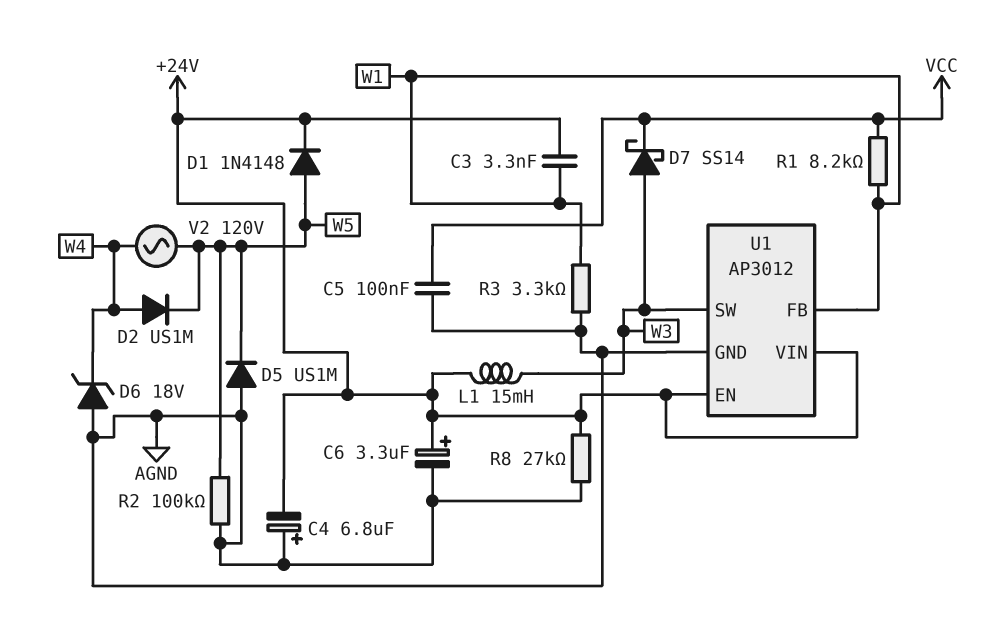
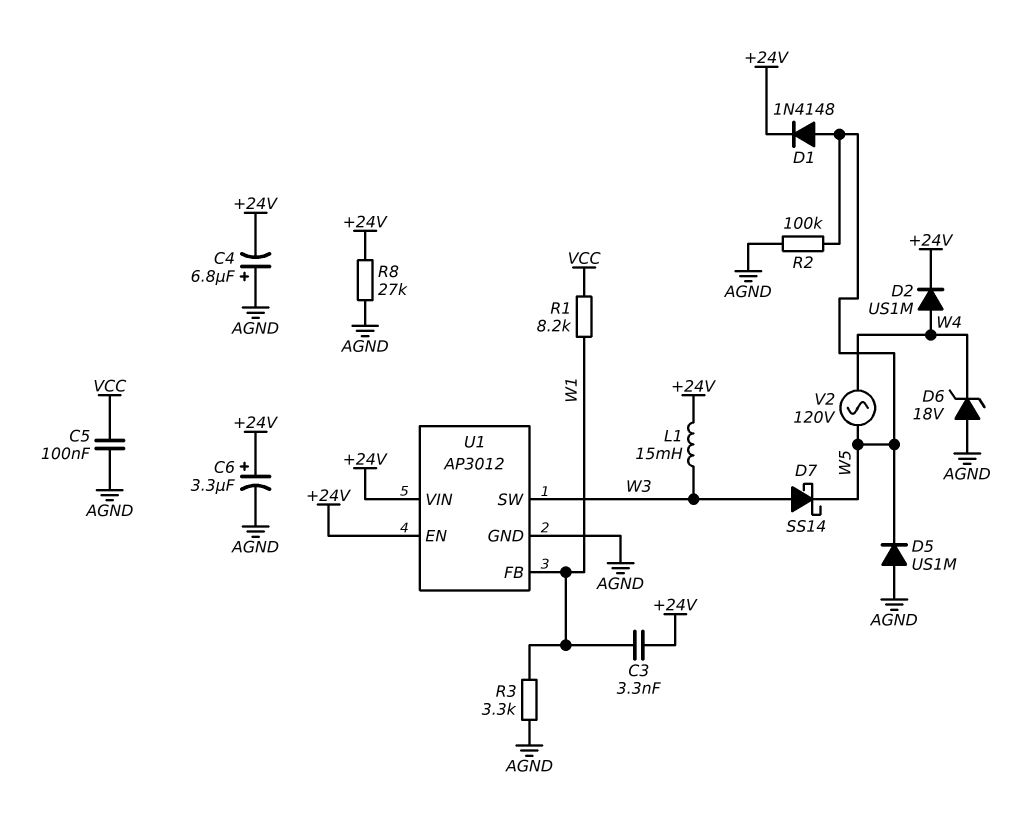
D2: diode US1M (A W4, K W5) -> diode US1M (A W4, K +24V)
D7: schottky SS14 (A W3, K VCC) -> schottky SS14 (A W3, K W5)

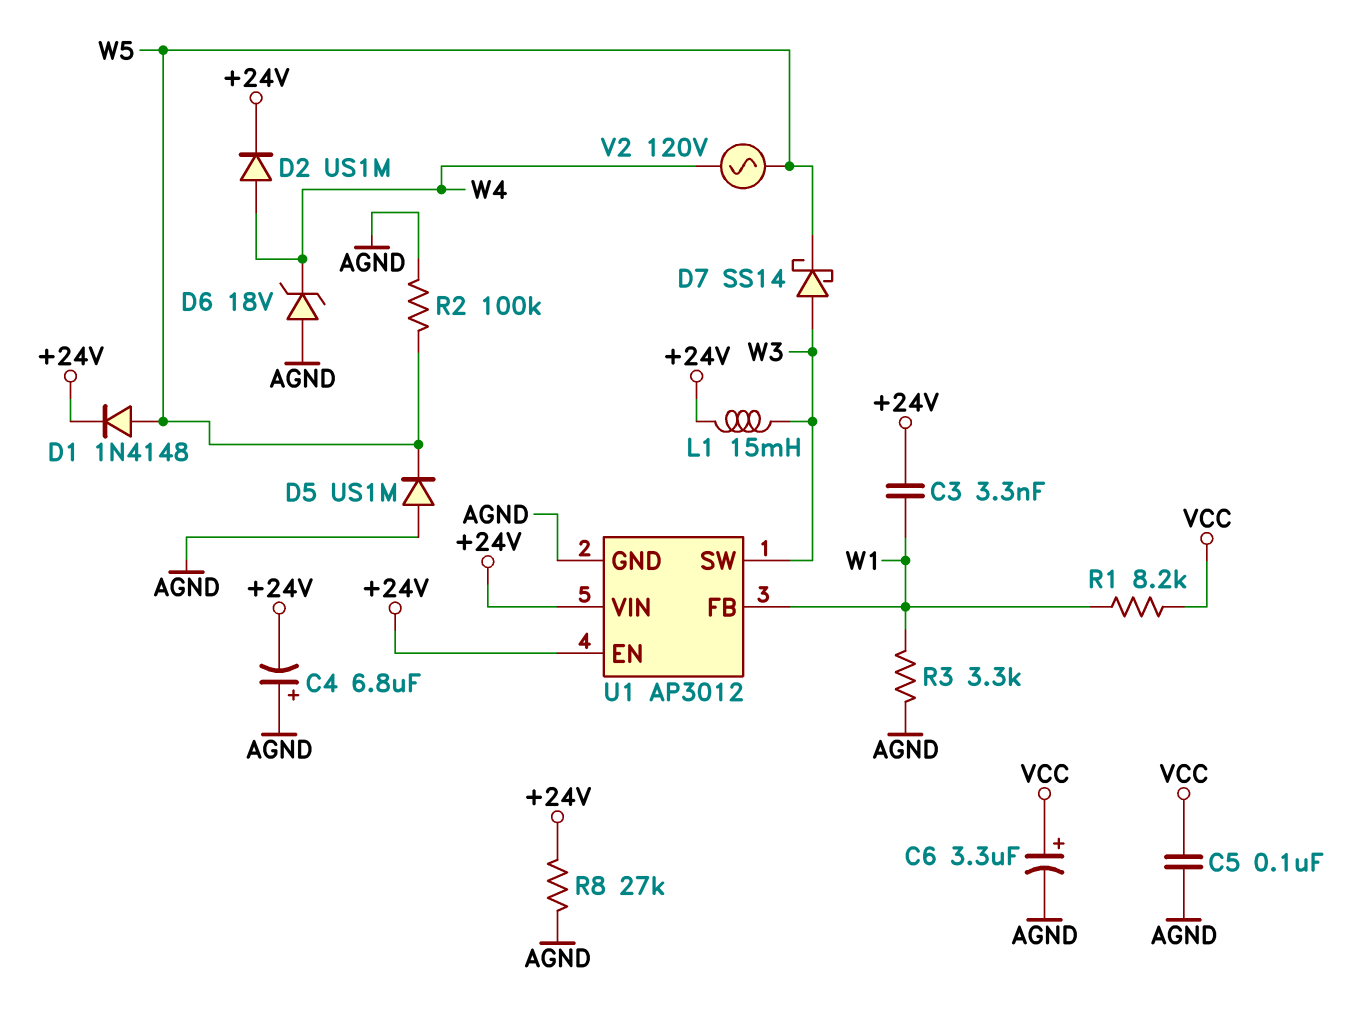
C6: 3.3uF (plus +24V, minus AGND) -> 3.3uF (plus VCC, minus AGND)

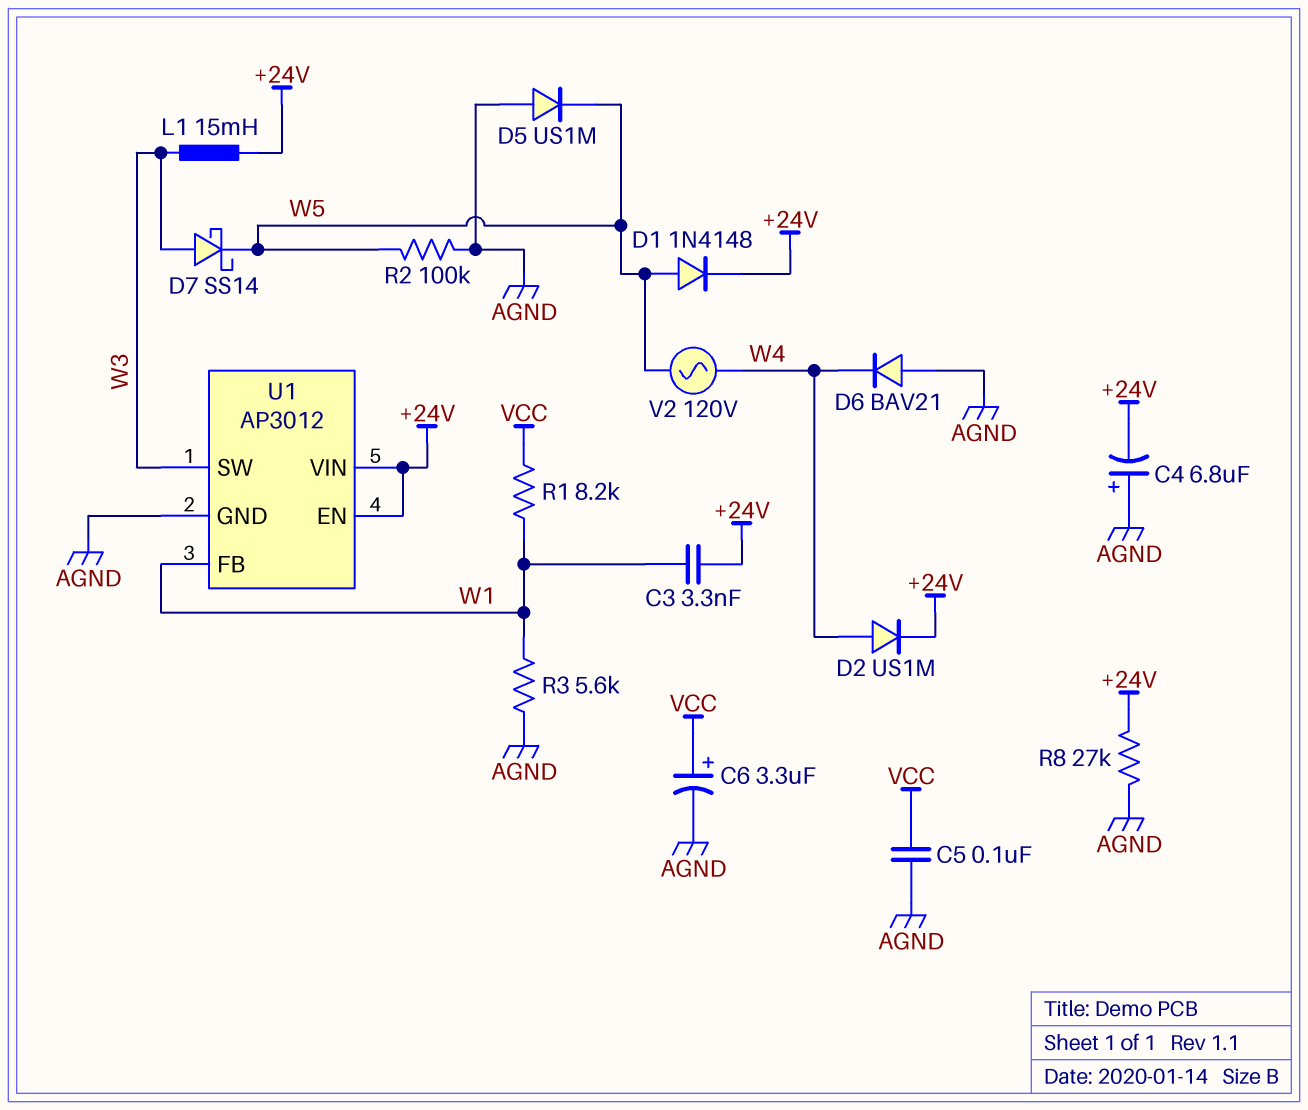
D6: zener 18V (A AGND, K W4) -> diode BAV21 (A AGND, K W4)
R3: 3.3k (AGND, W1) -> 5.6k (AGND, W1)

